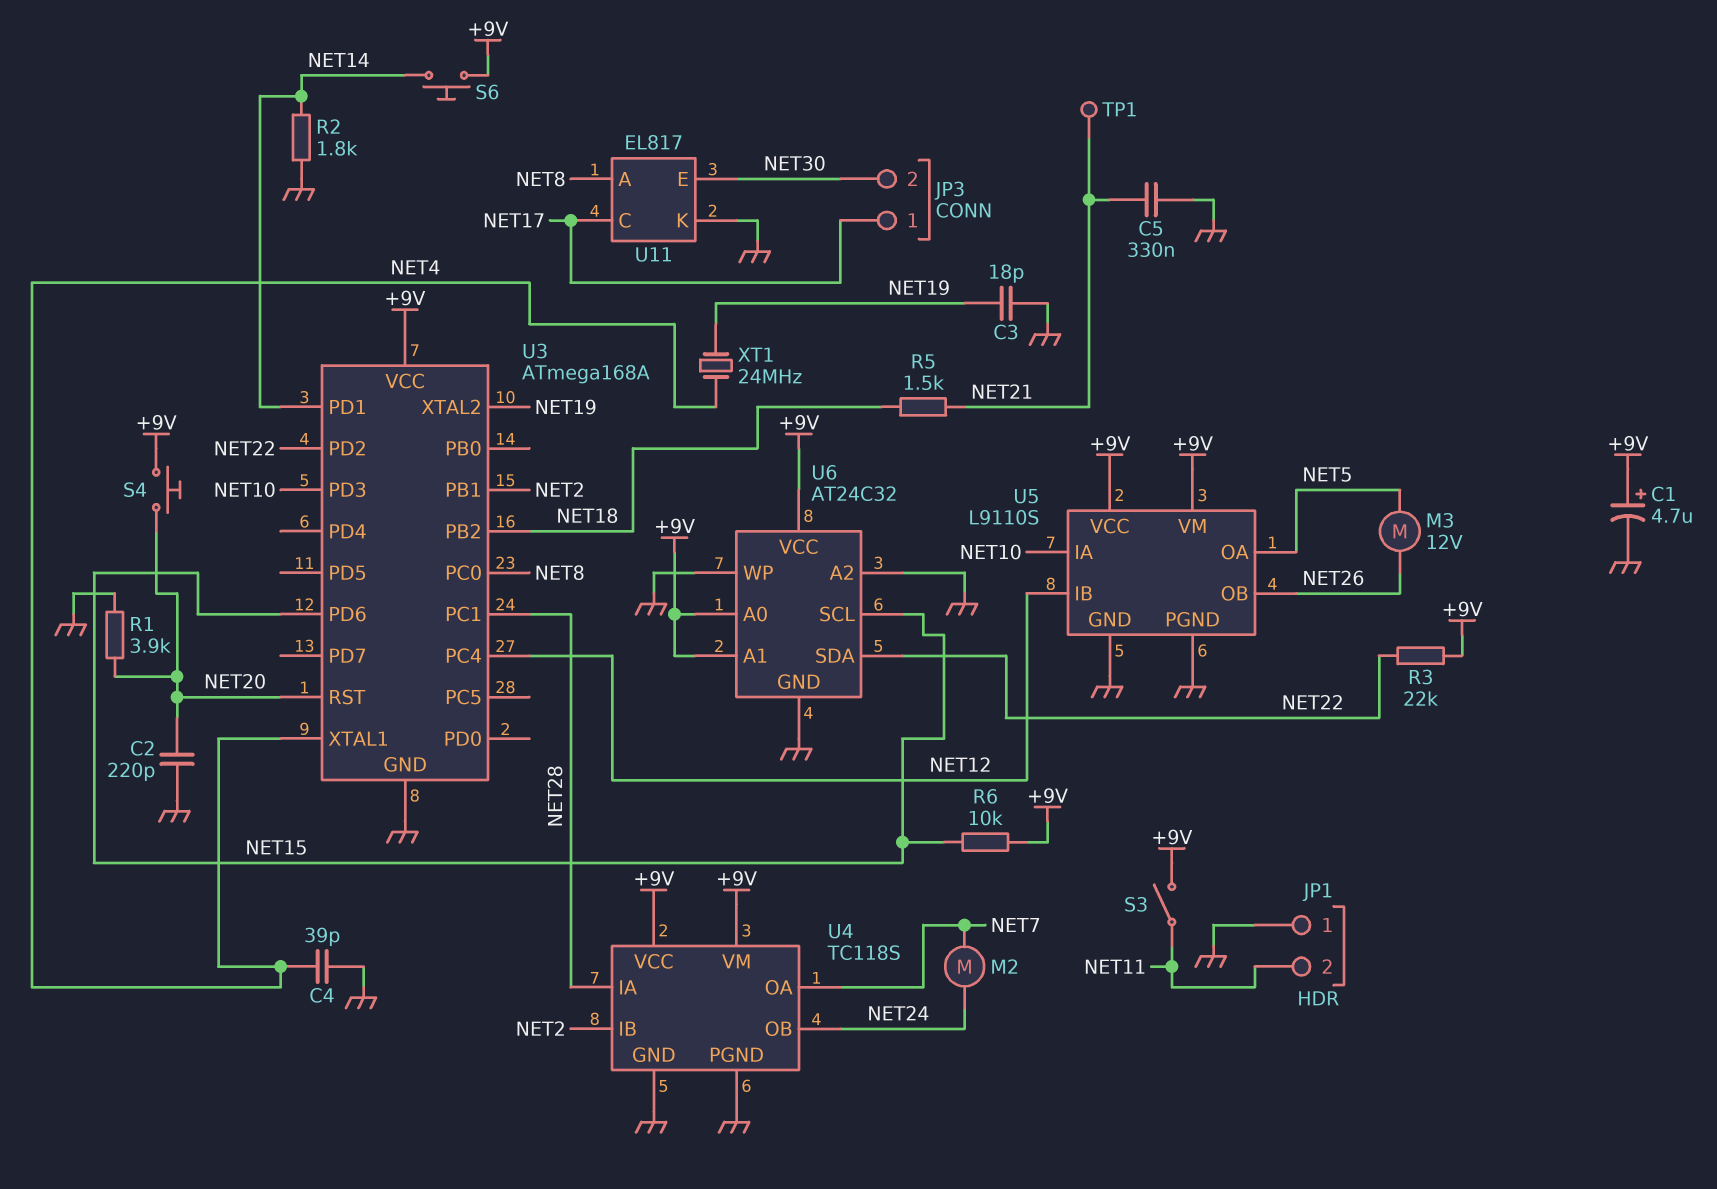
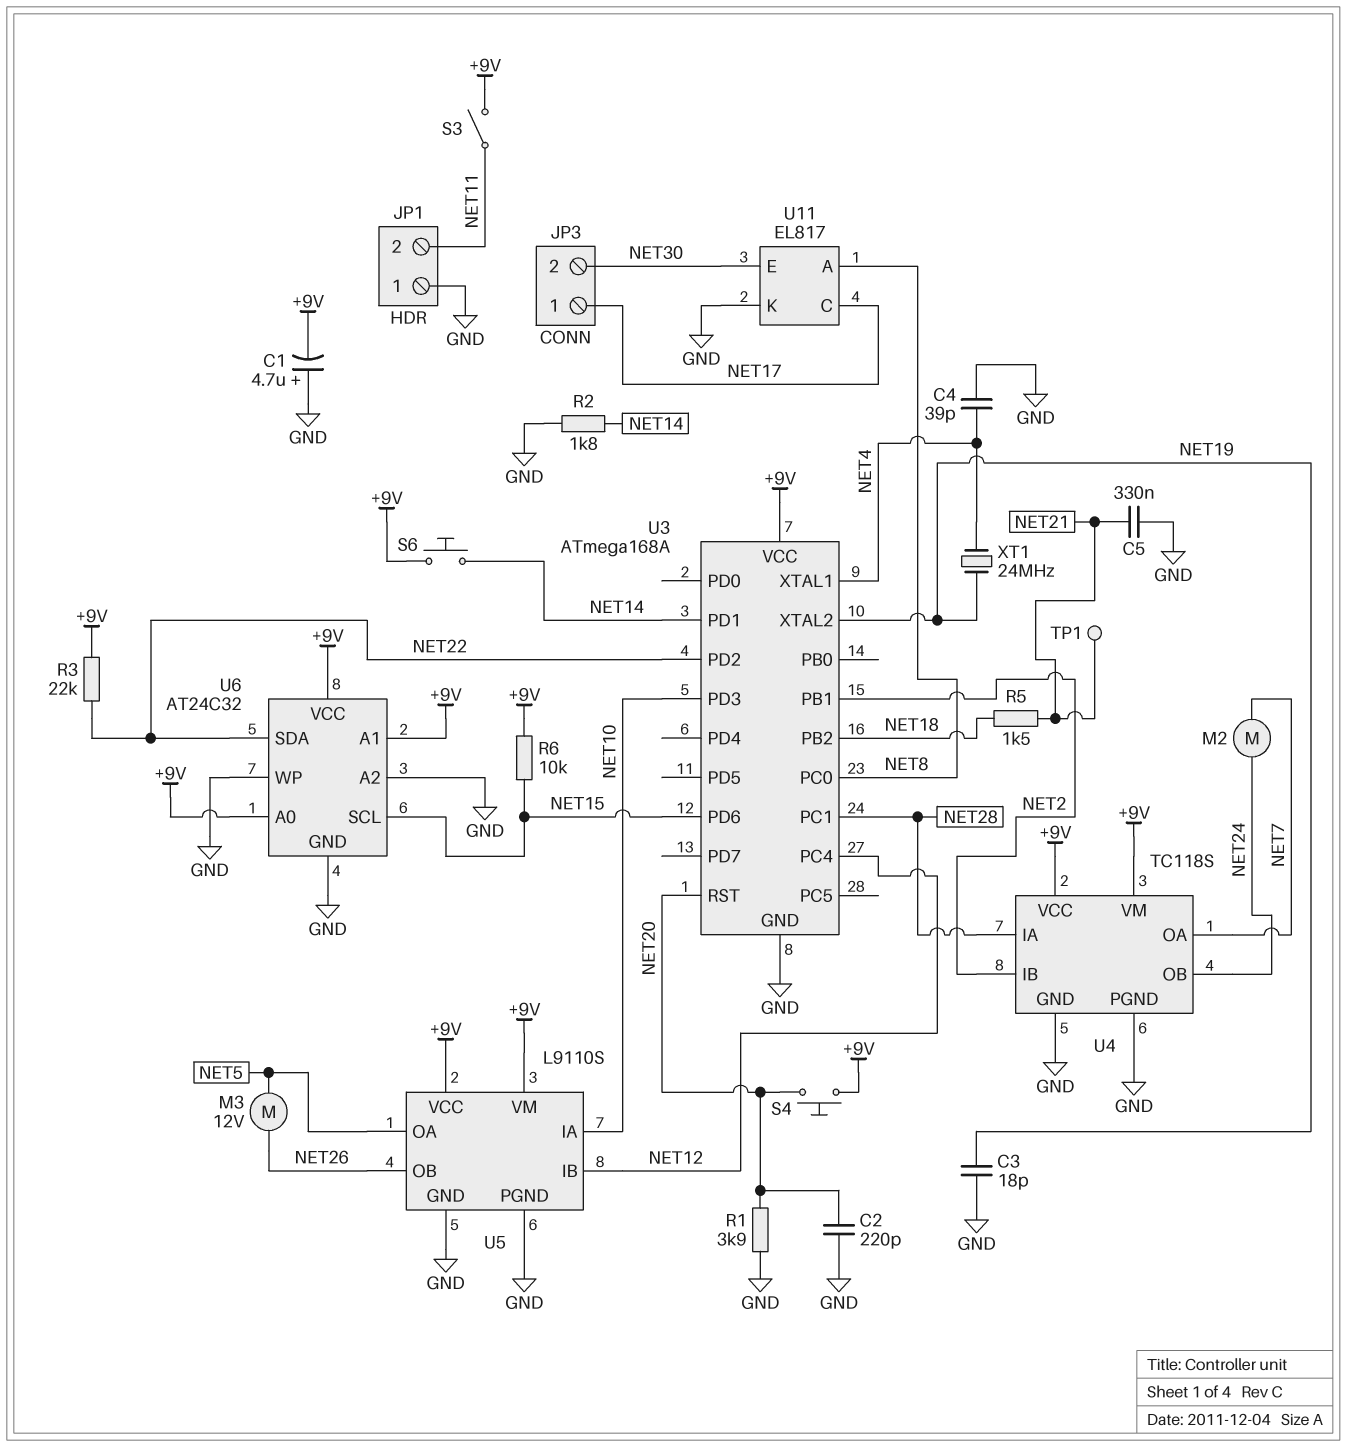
C1: 4.7uF (plus +9V, minus GND) -> 4.7uF (plus GND, minus +9V)

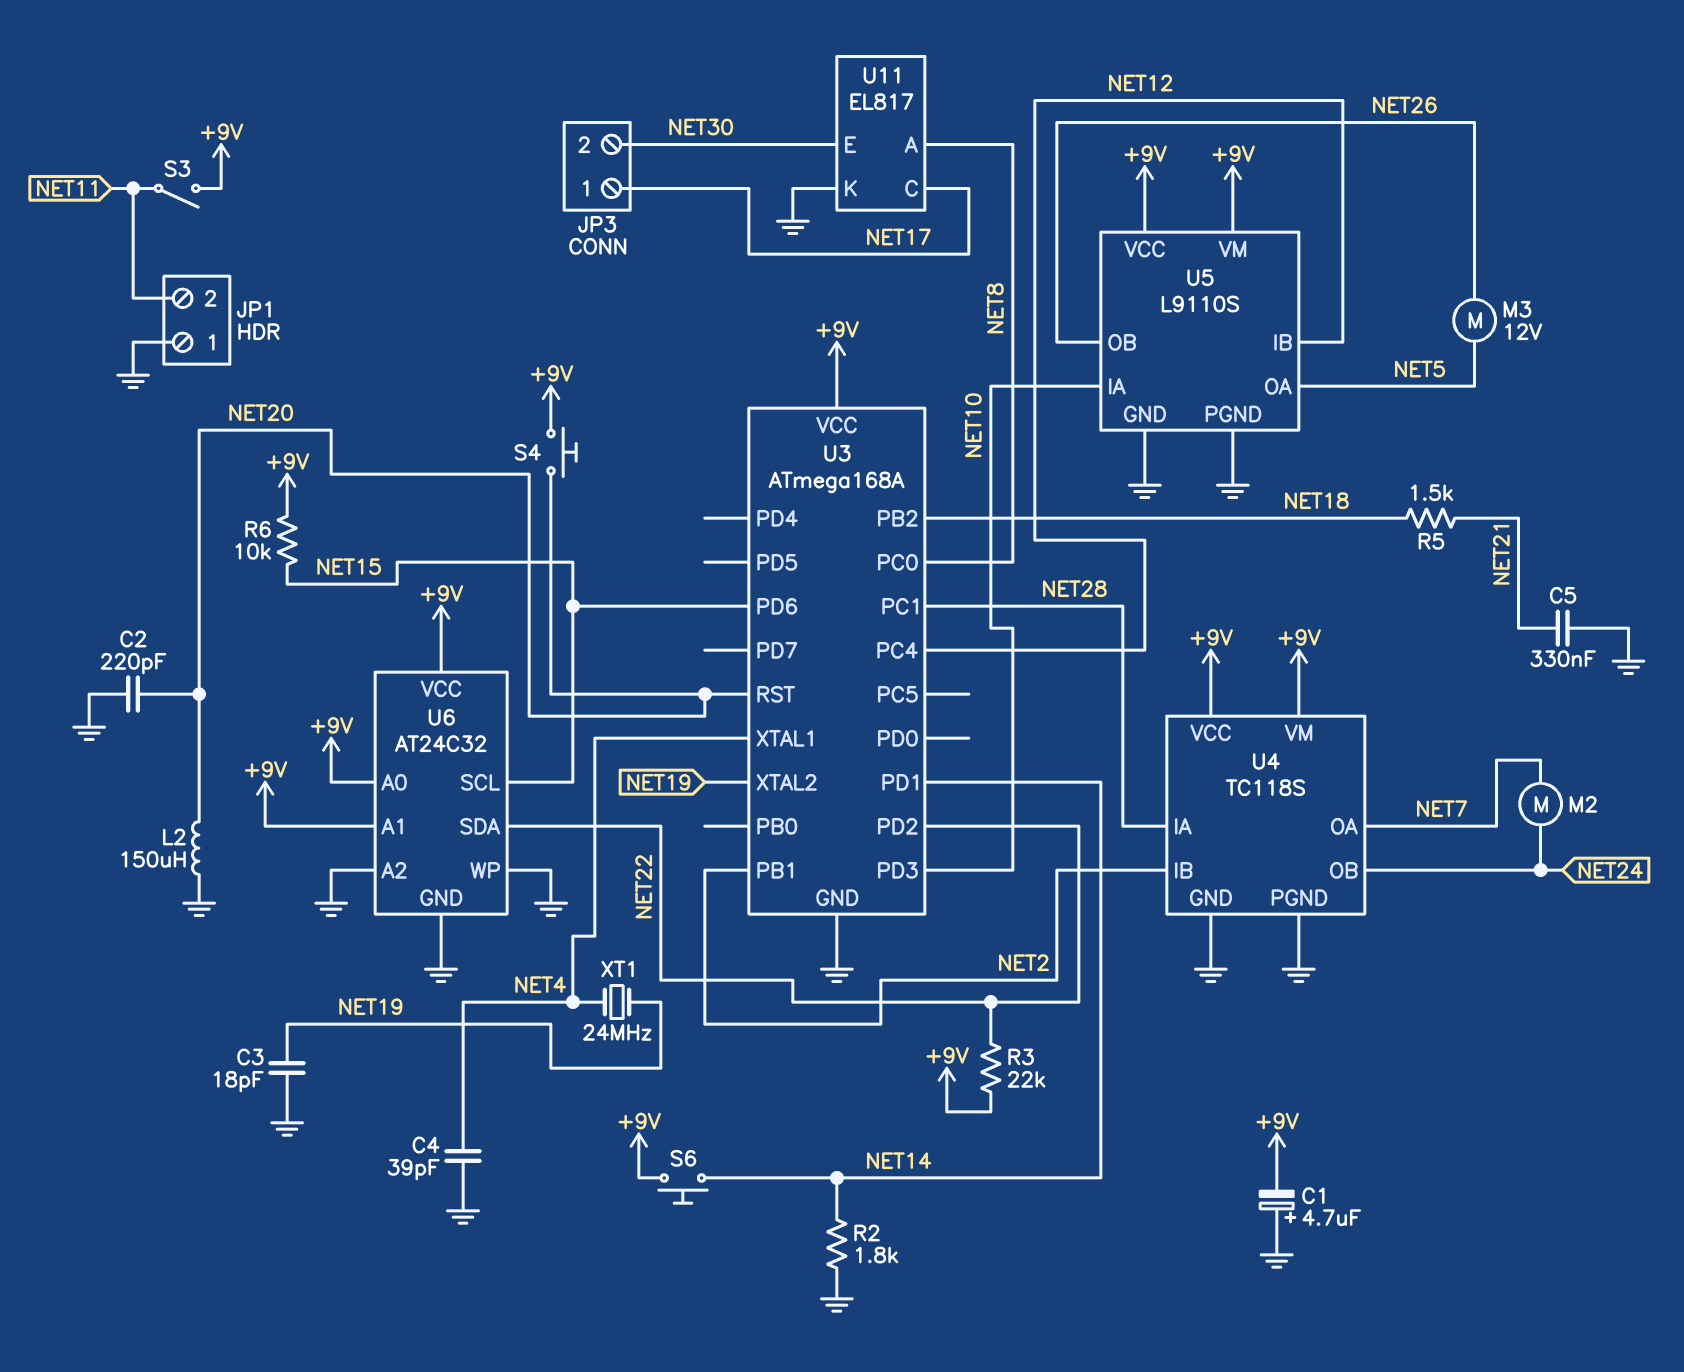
L2: none -> 150uH (GND, NET20)
R1: 3.9k (GND, NET20) -> none
TP1: test point (NET21) -> none

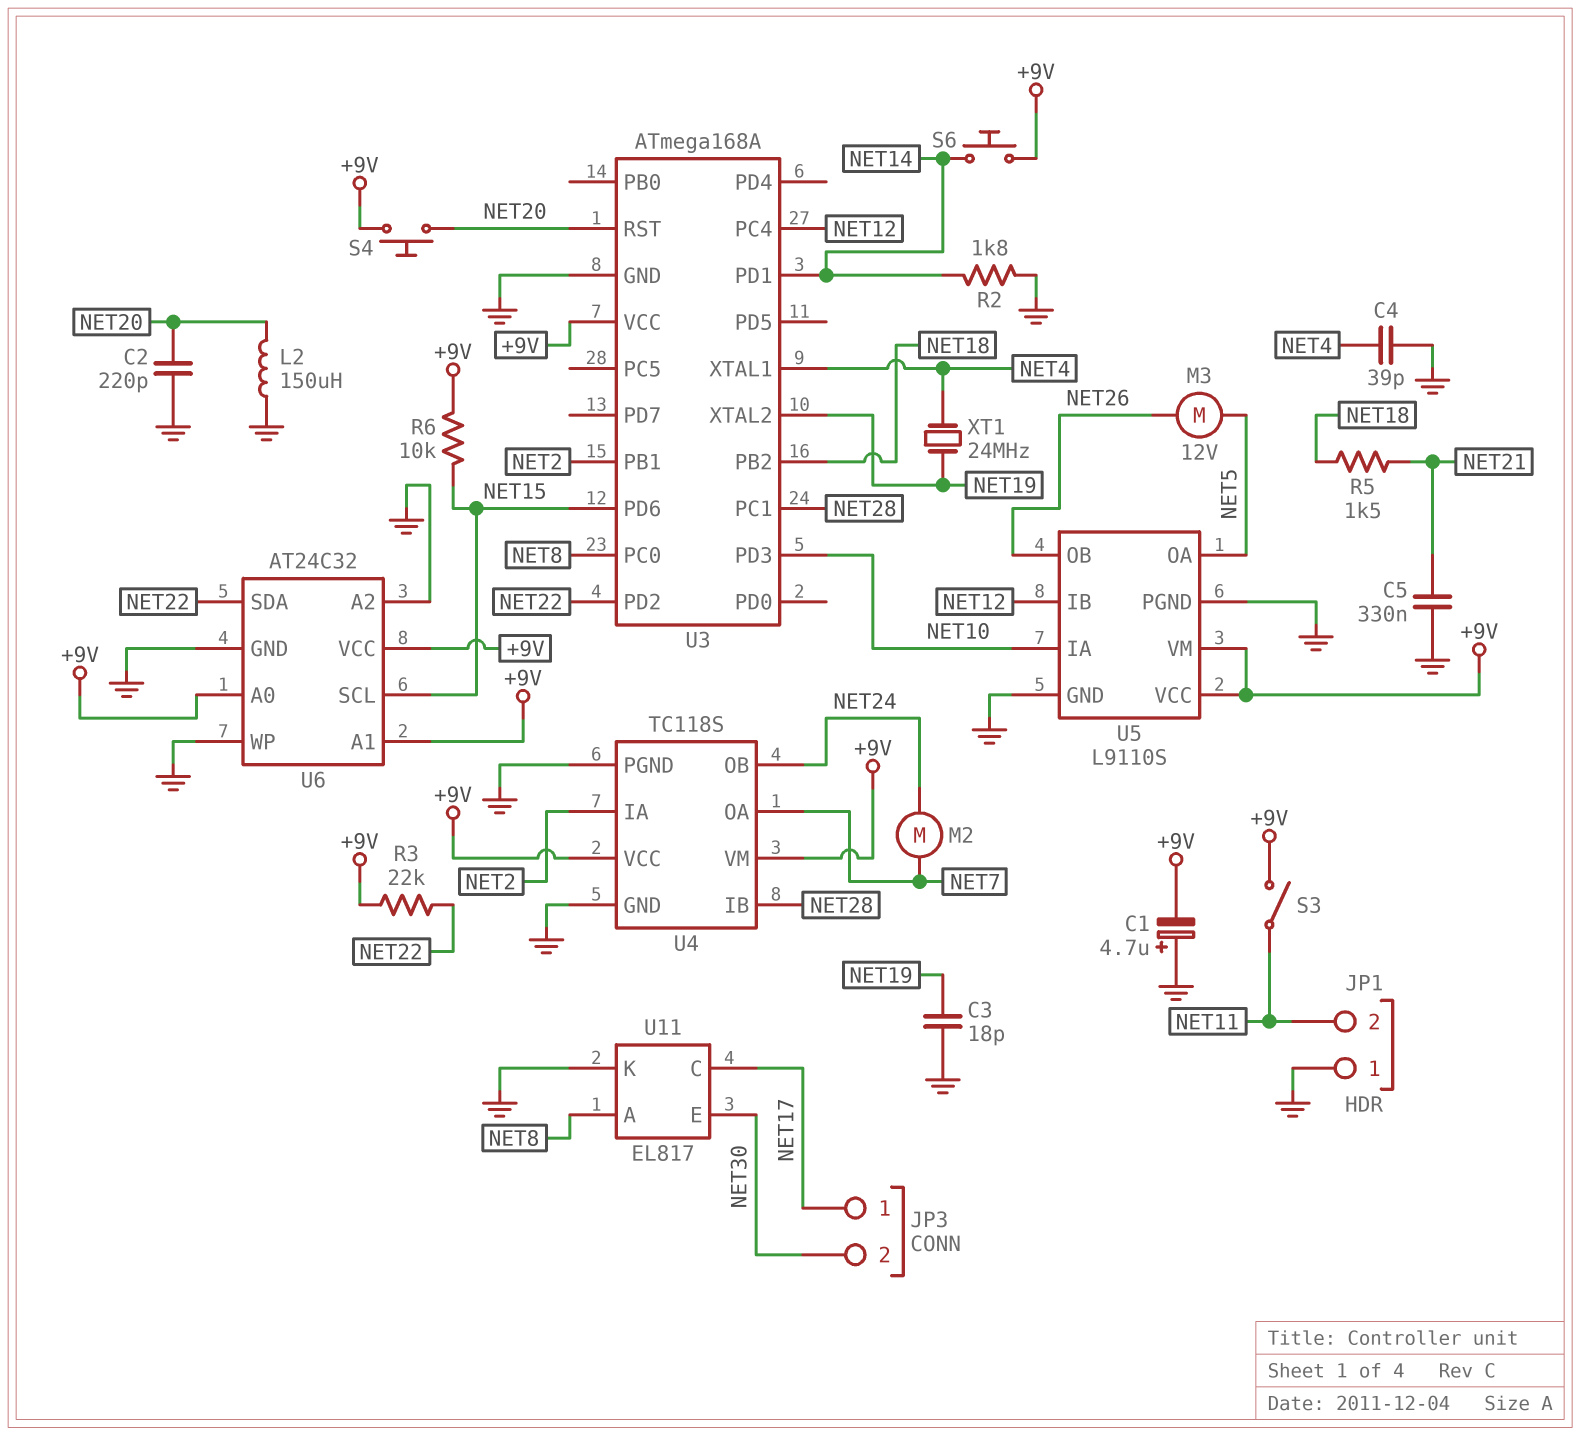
U4 pin IA: NET28 -> NET2
U4 pin IB: NET2 -> NET28

